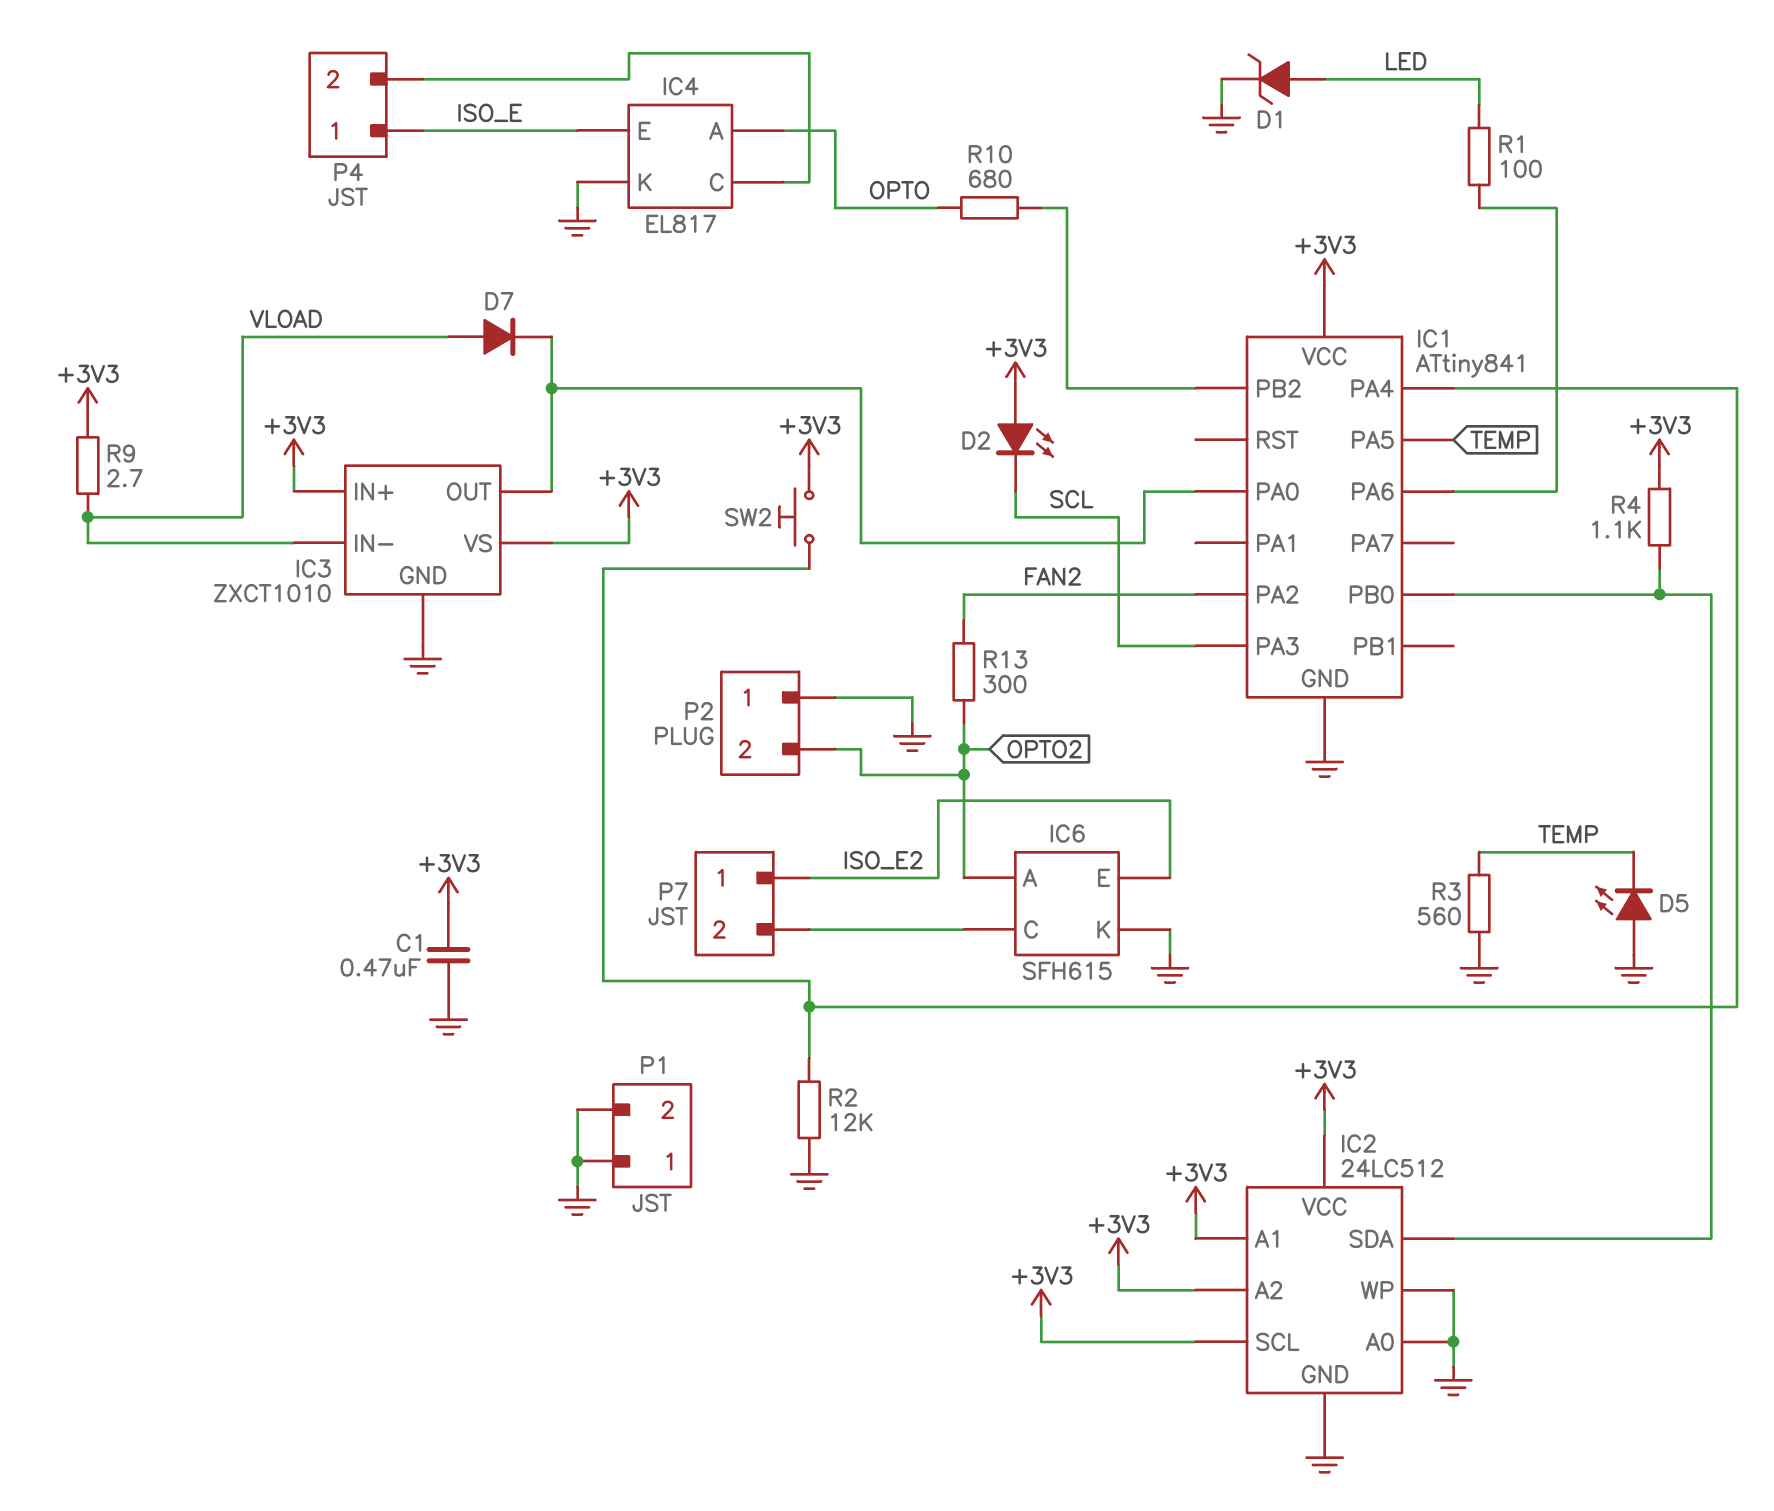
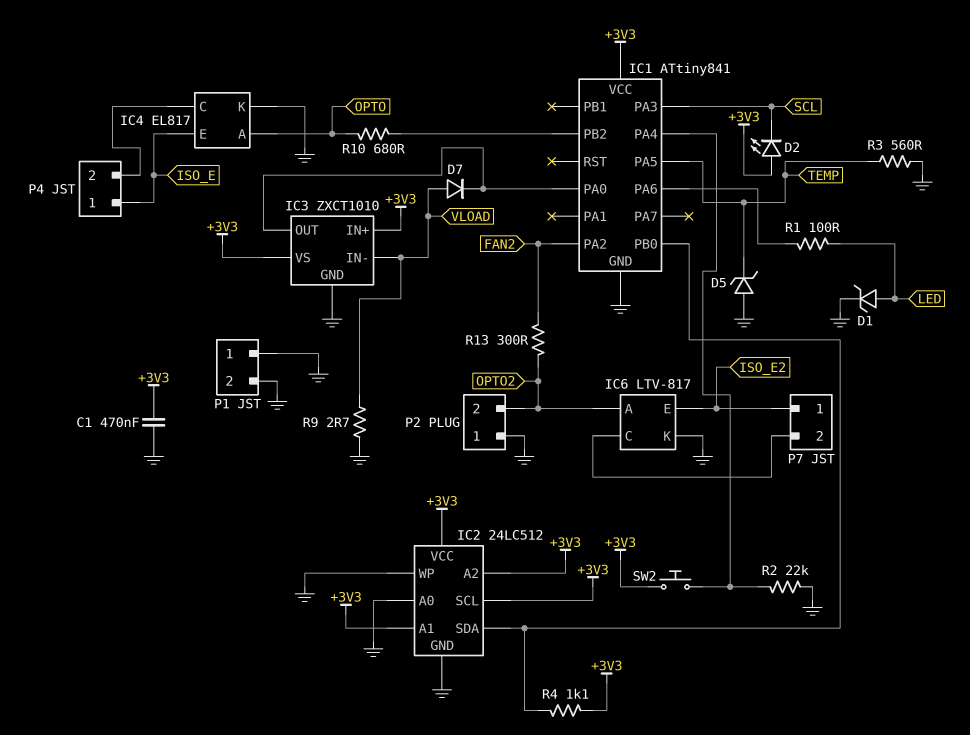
D5: LED (A GND, K TEMP) -> zener (A GND, K TEMP)
IC6: SFH615 -> LTV-817
R2: 12k (GND, IC1/PA4) -> 22k (GND, IC1/PA4)
R9: 2.7 (+3V3, VLOAD) -> 2.7 (GND, VLOAD)

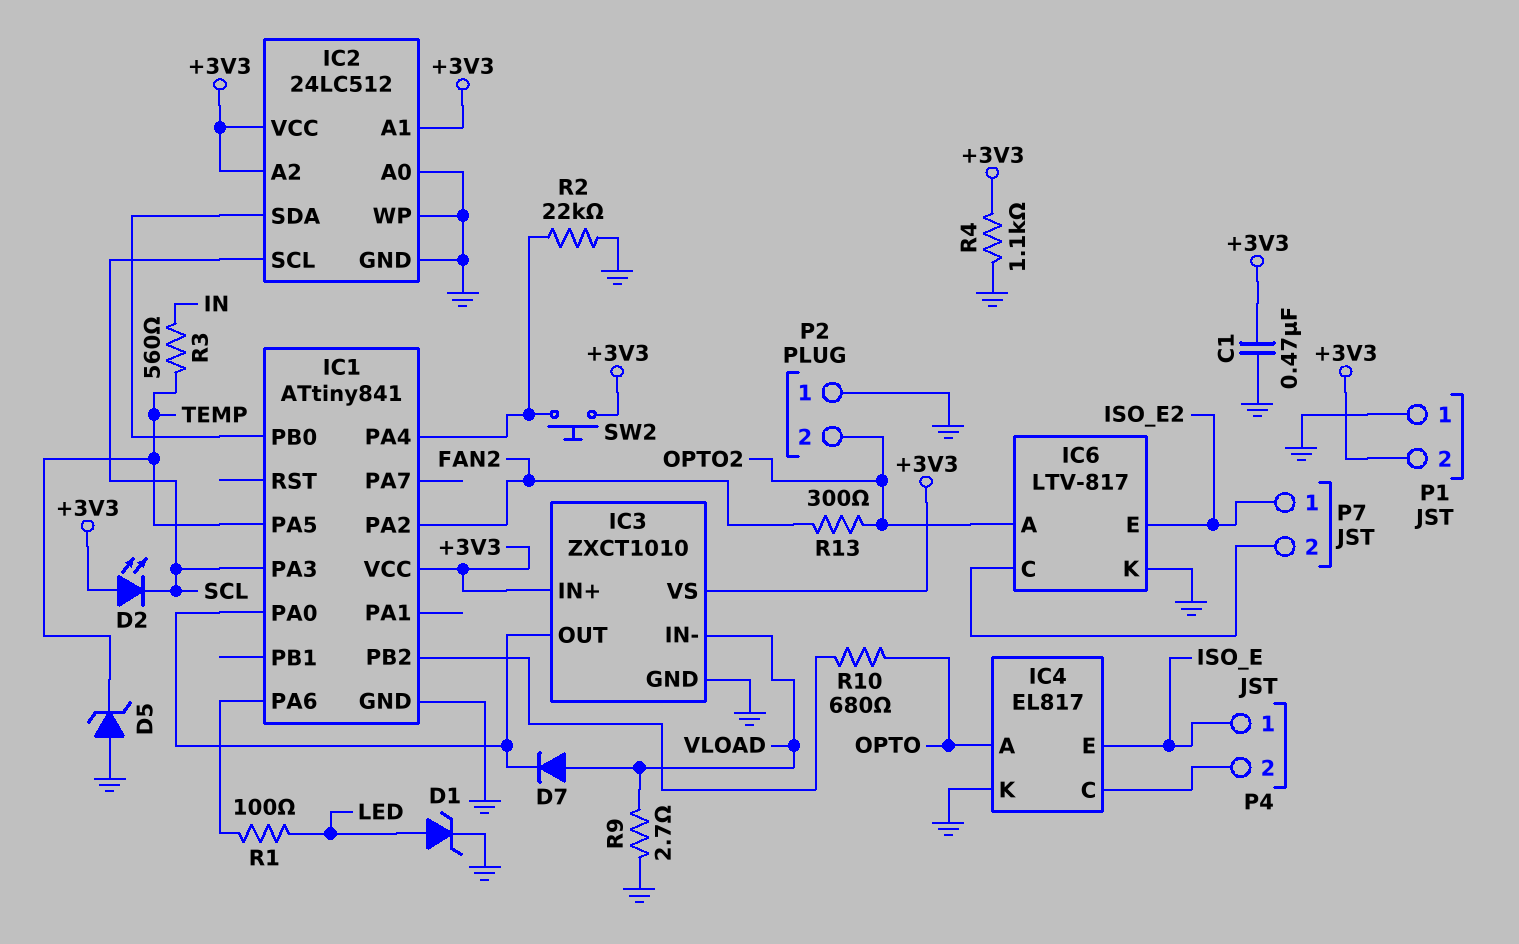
IC2 pin SCL: +3V3 -> SCL
P1 pin 2: GND -> +3V3
R3: 560 (GND, TEMP) -> 560 (IN, TEMP)
R4: 1.1k (+3V3, IC1/PB0) -> 1.1k (+3V3, GND)

